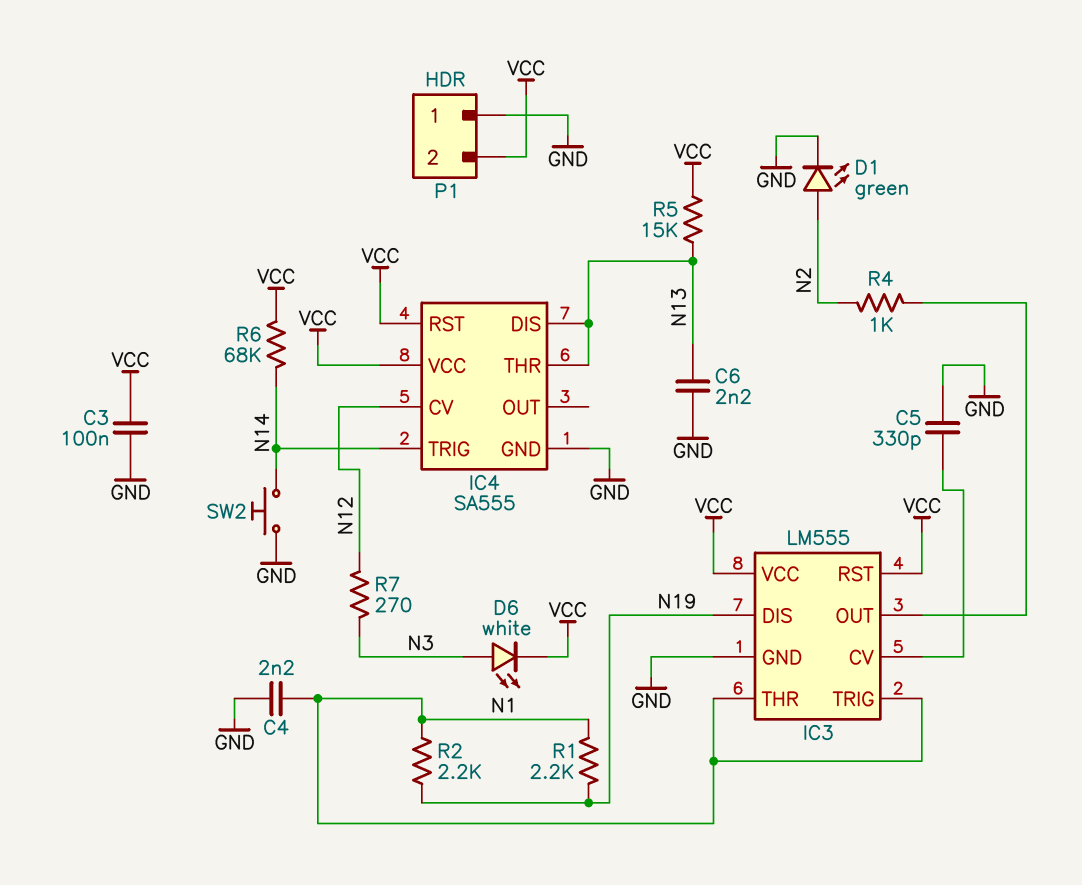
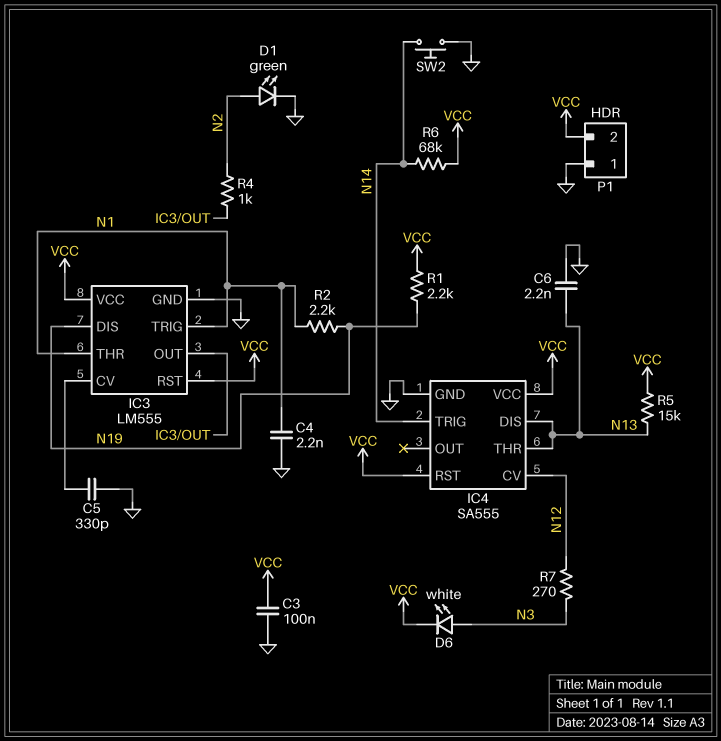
R1: 2.2k (N1, N19) -> 2.2k (N19, VCC)

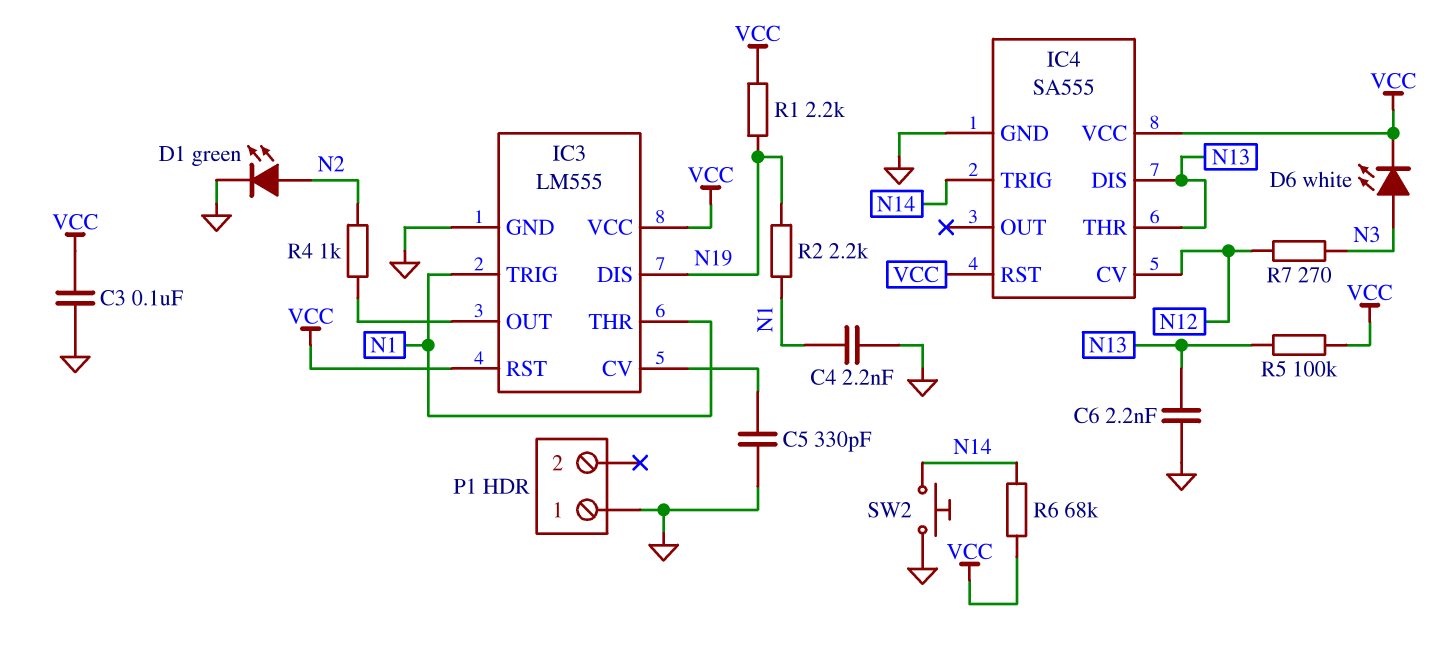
P1 pin 2: VCC -> none
R5: 15k (N13, VCC) -> 100k (N13, VCC)

